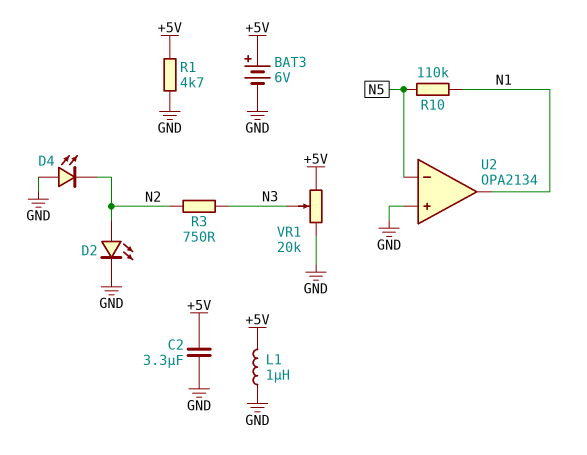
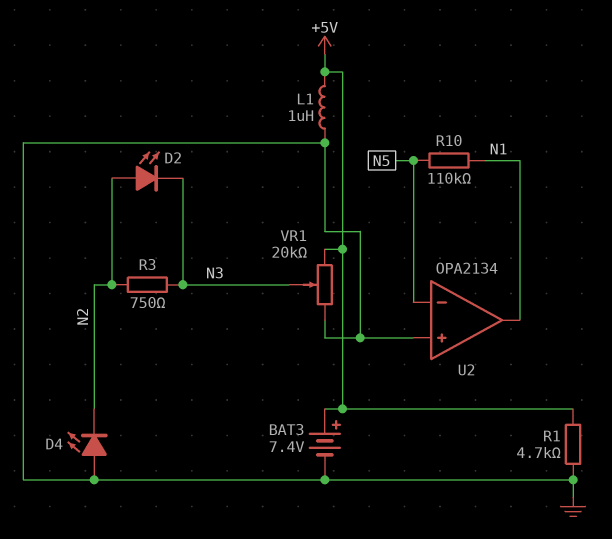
BAT3: 6V (plus +5V, minus GND) -> 7.4V (plus +5V, minus GND)
C2: 3.3uF (+5V, GND) -> none
D2: LED (A N2, K GND) -> LED (A N2, K N3)

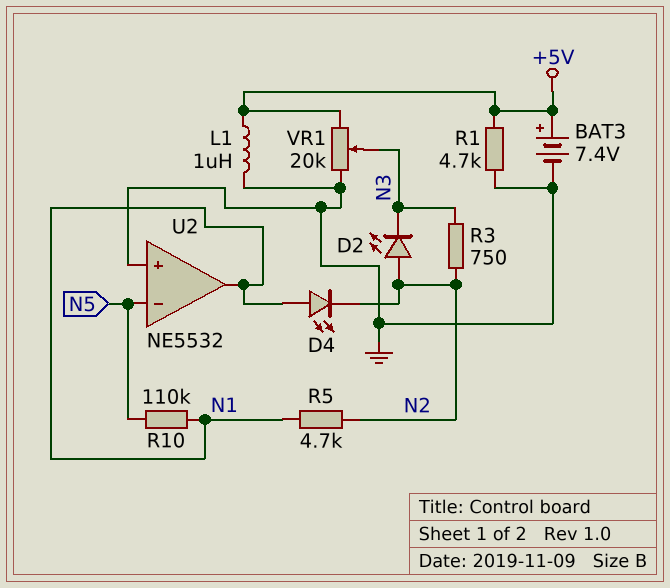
D4: LED (A GND, K N2) -> LED (A N1, K N2)
R5: none -> 4.7k (N1, N2)
U2: OPA2134 -> NE5532

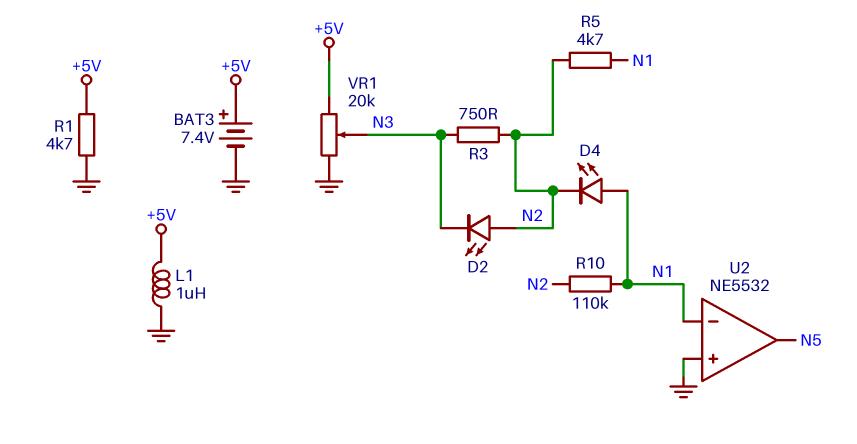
R10: 110k (N1, N5) -> 110k (N1, N2)
U2 pin in-: N5 -> N1
U2 pin out: N1 -> N5

